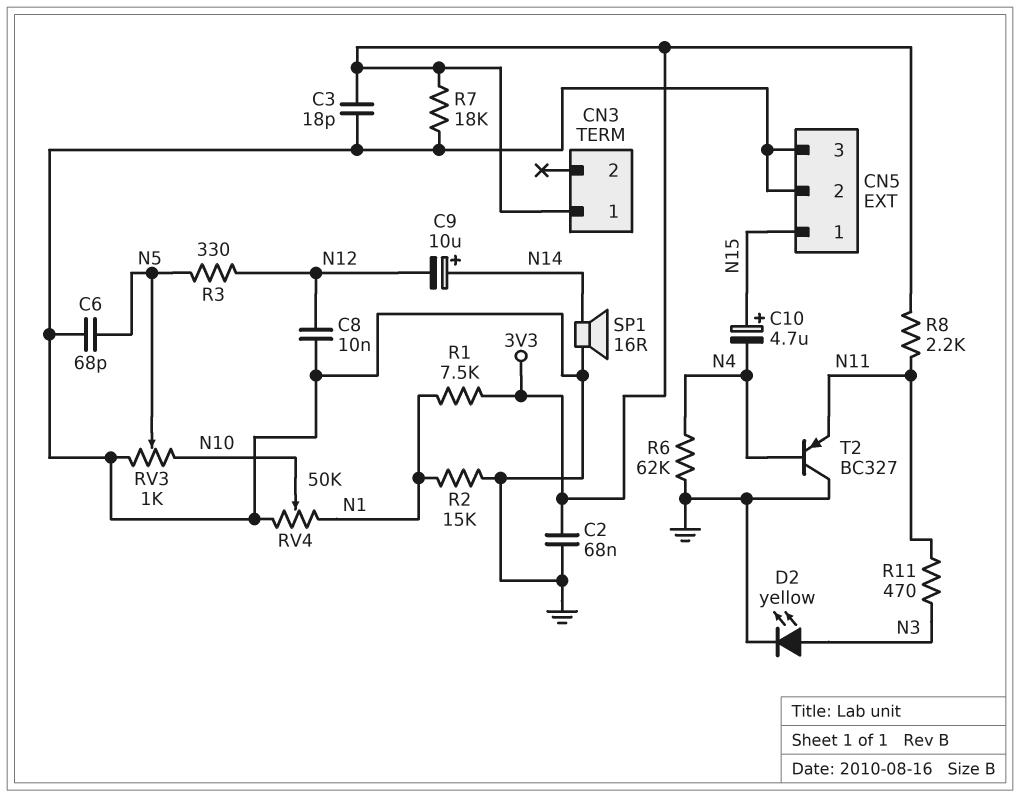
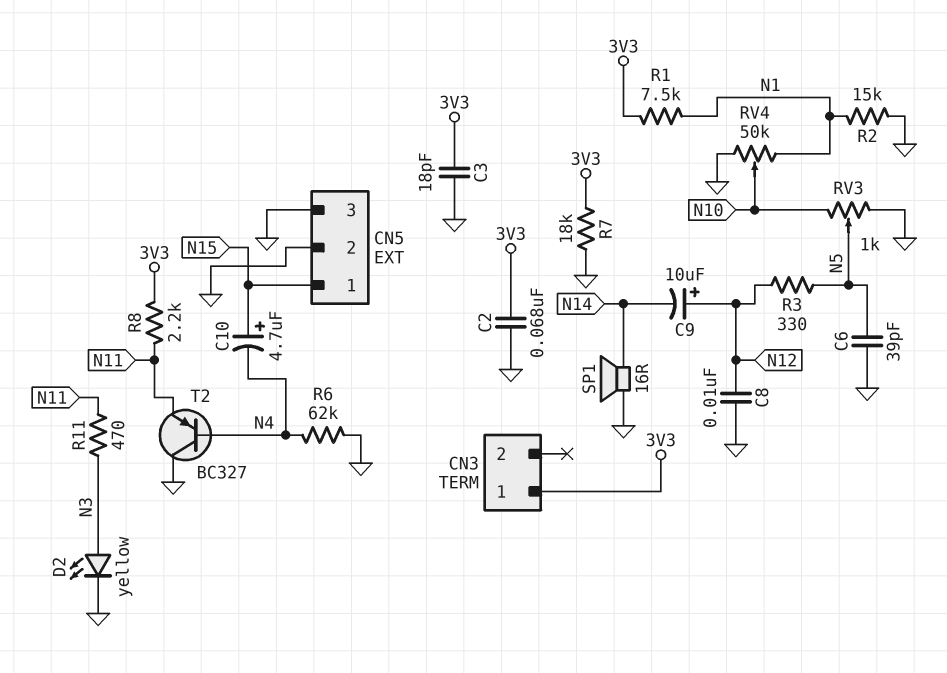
C6: 68pF (GND, N5) -> 39pF (GND, N5)
C9: 10uF (plus N14, minus N12) -> 10uF (plus N12, minus N14)

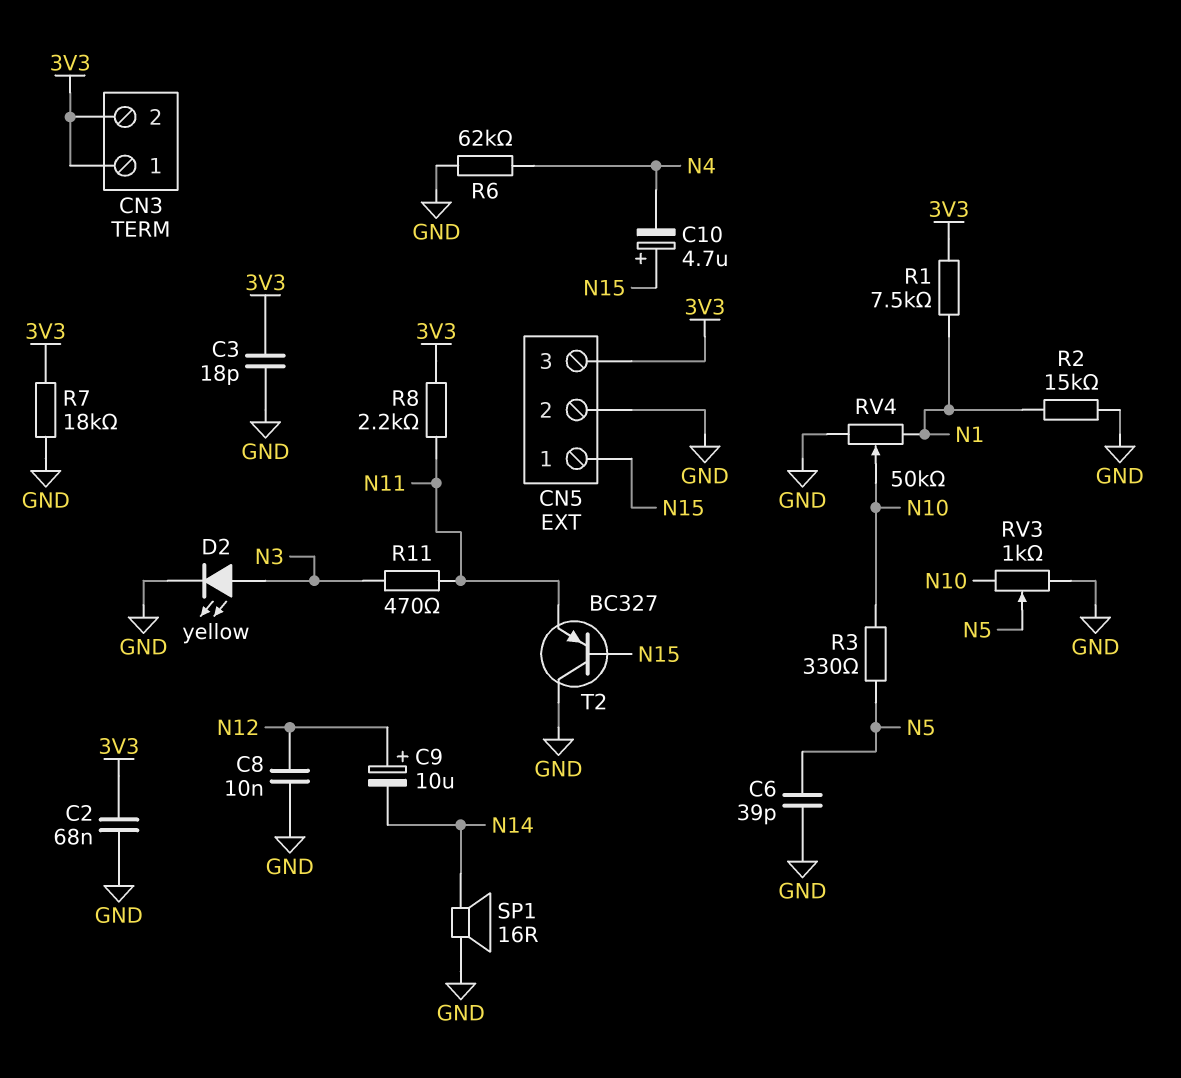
CN3 pin 2: none -> 3V3
CN5 pin 3: GND -> 3V3
R3: 330 (N5, N12) -> 330 (N5, N10)
T2: PNP BC327 (B N4, C GND, E N11) -> PNP BC327 (B N15, C GND, E N11)

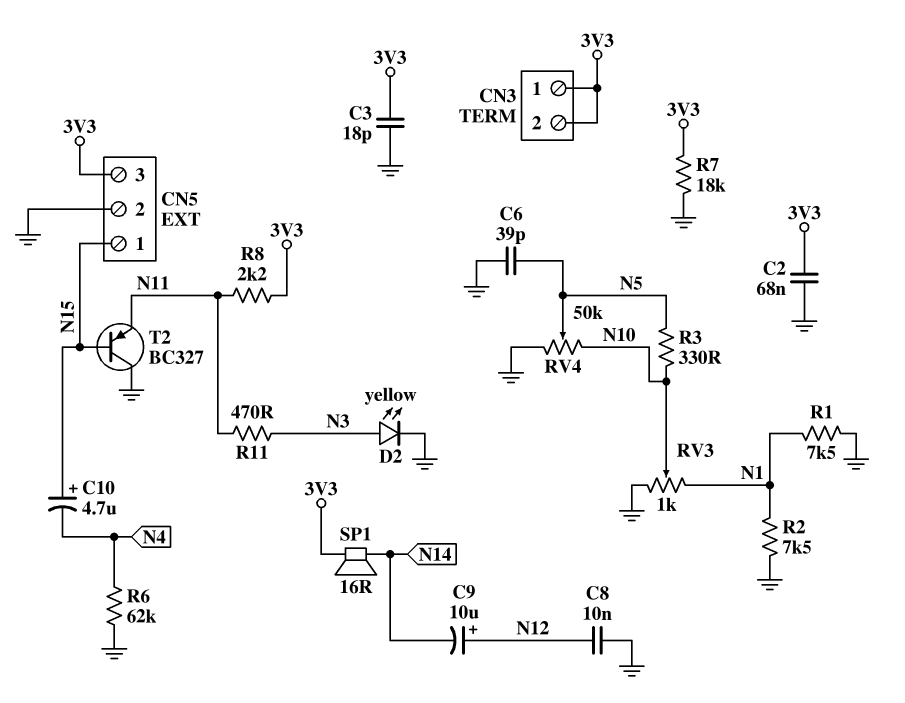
R1: 7.5k (3V3, N1) -> 7.5k (GND, N1)
R2: 15k (GND, N1) -> 7.5k (GND, N1)
RV3: 1k (GND, N10, wiper N5) -> 1k (GND, N1, wiper N10)
RV4: 50k (GND, N1, wiper N10) -> 50k (GND, N10, wiper N5)
SP1: speaker 16R (GND, N14) -> speaker 16R (3V3, N14)

